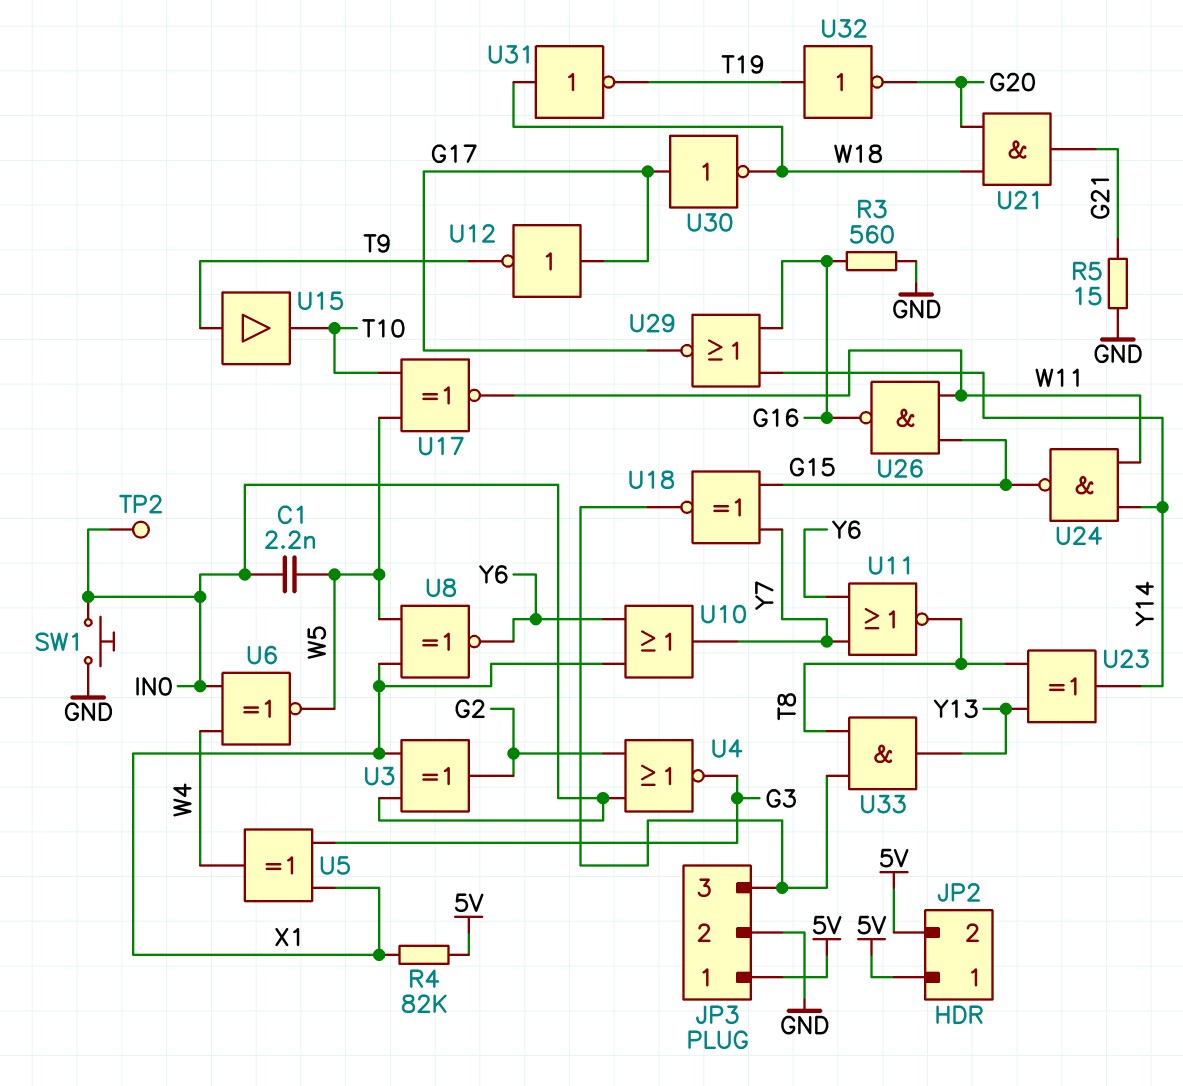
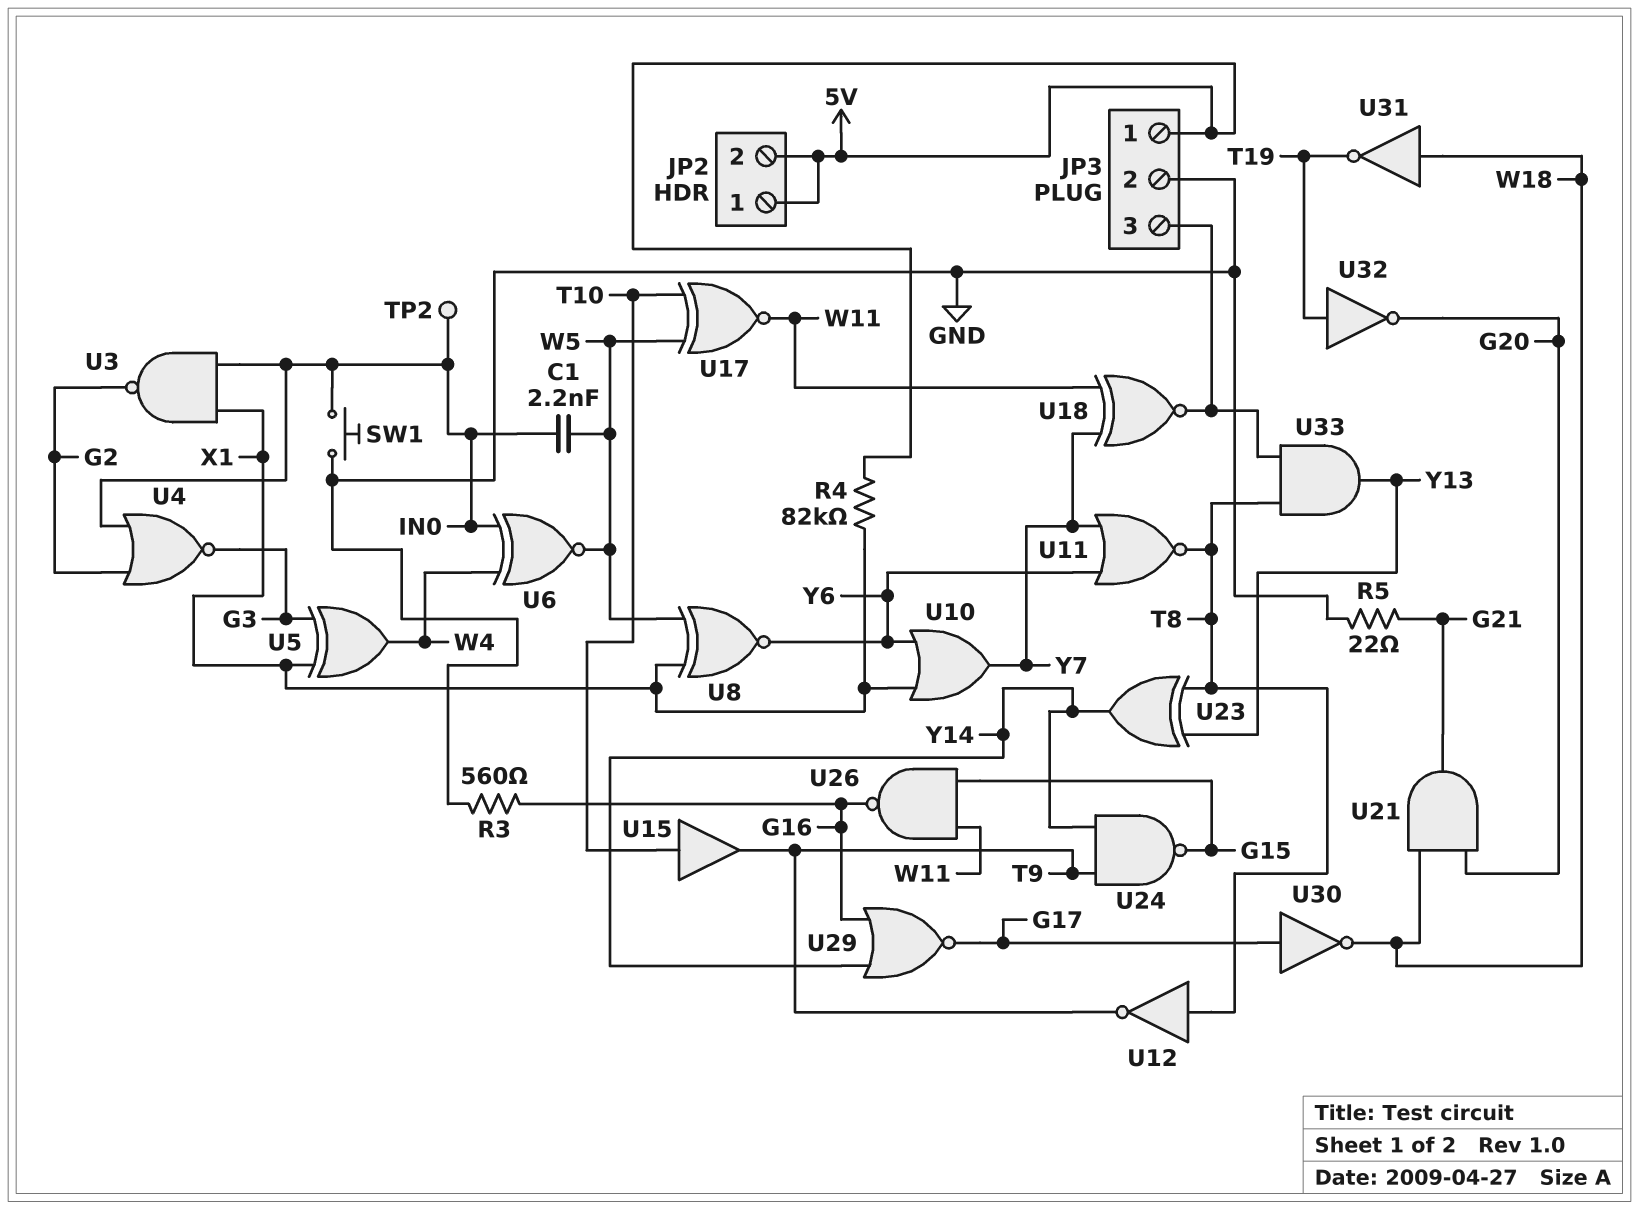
R5: 15 (G21, GND) -> 22 (G21, GND)
U3: XOR (in IN0, in X1, out G2) -> NAND (in IN0, in X1, out G2)
U12: NOT (in G17, out T9) -> NOT (in T8, out T9)
U15: buffer (in T9, out T10) -> buffer (in T10, out T9)
U18: XNOR (in G15, in Y7, out JP3/3) -> XNOR (in W11, in Y7, out JP3/3)
U24: NAND (in W11, in Y14, out G15) -> NAND (in T9, in Y14, out G15)

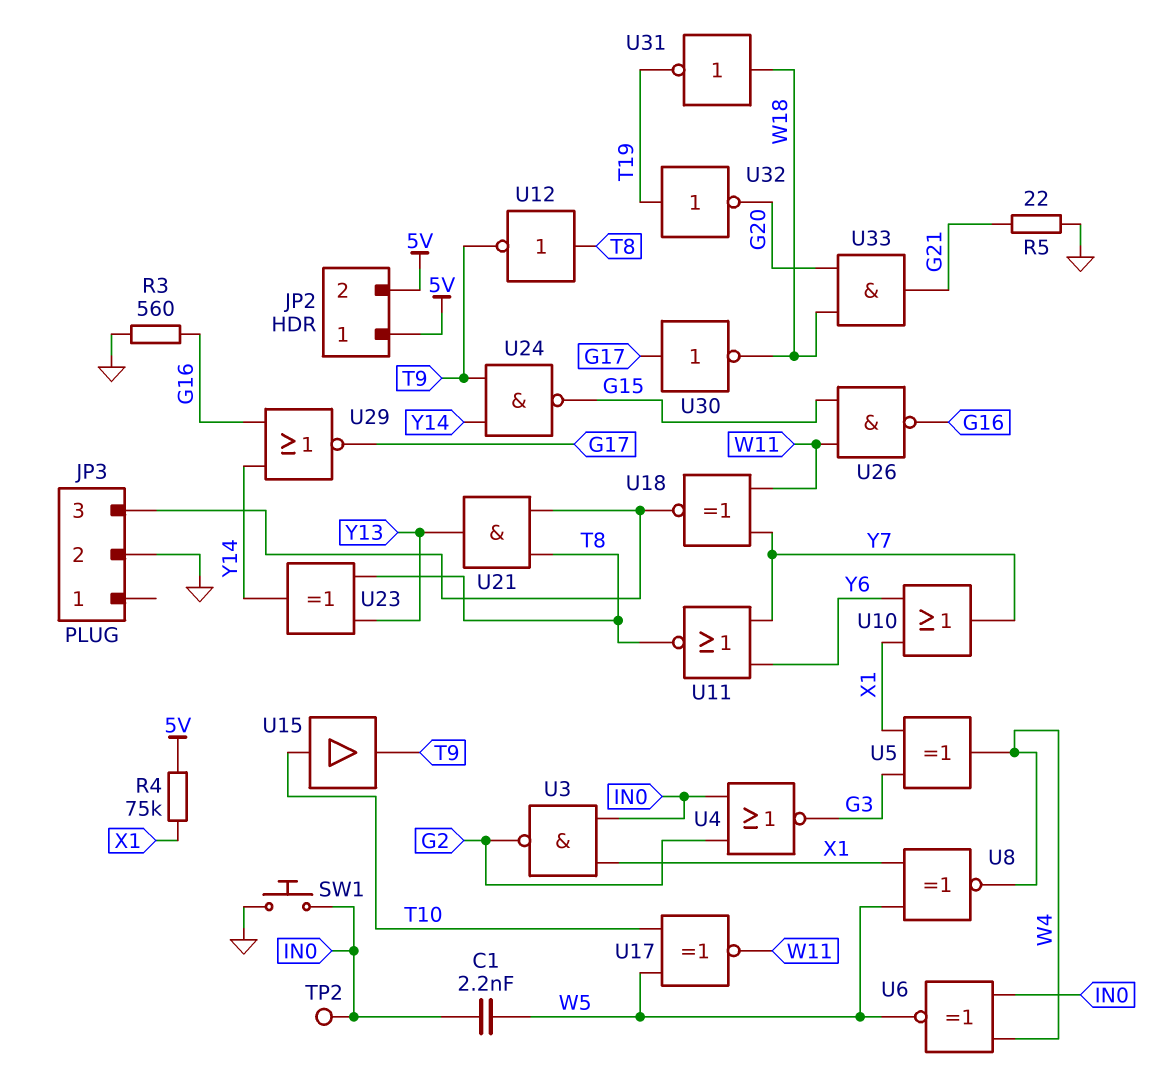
JP3 pin 1: 5V -> none
R4: 82k (5V, X1) -> 75k (5V, X1)
U8: XNOR (in W5, in X1, out Y6) -> XNOR (in W5, in X1, out W4)
U21: AND (in G20, in W18, out G21) -> AND (in JP3/3, in T8, out Y13)
U33: AND (in JP3/3, in T8, out Y13) -> AND (in G20, in W18, out G21)

